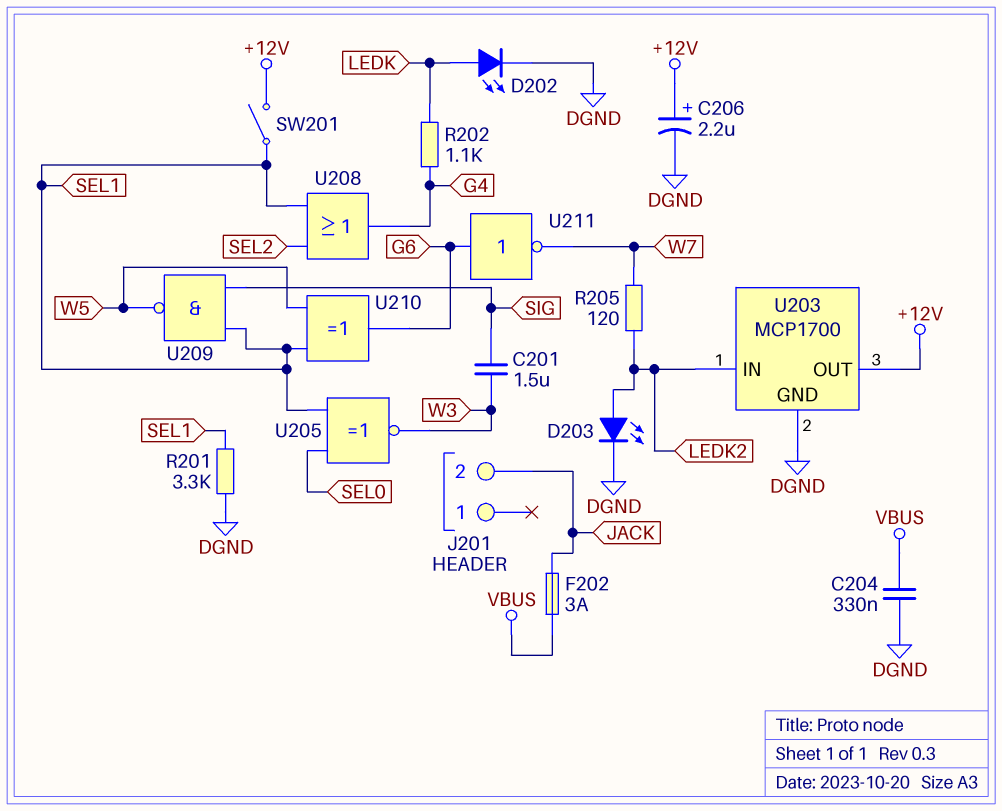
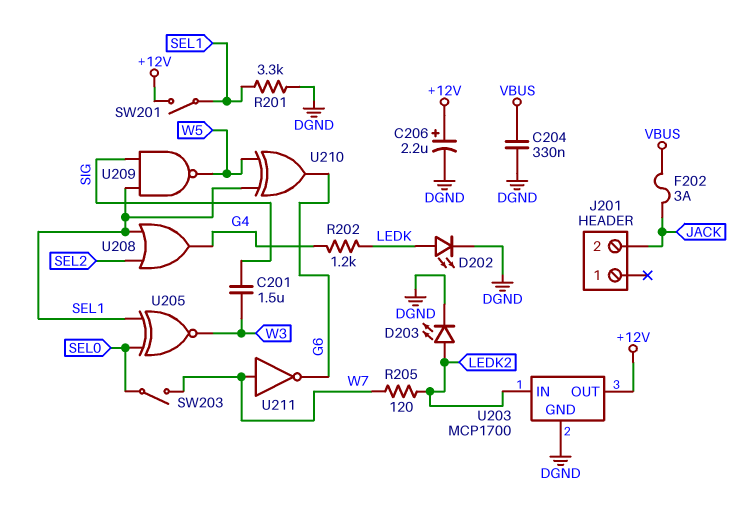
R202: 1.1k (G4, LEDK) -> 1.2k (G4, LEDK)
SW203: none -> switch (SEL0, W7)
U211: NOT (in G6, out W7) -> NOT (in W7, out G6)

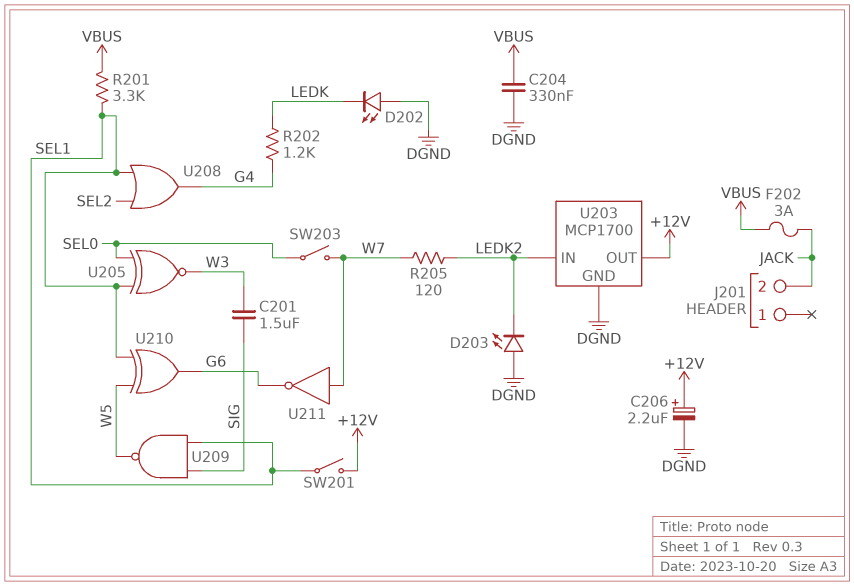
D202: LED (A LEDK, K DGND) -> LED (A DGND, K LEDK)
D203: LED (A LEDK2, K DGND) -> LED (A DGND, K LEDK2)
R201: 3.3k (DGND, SEL1) -> 3.3k (SEL1, VBUS)

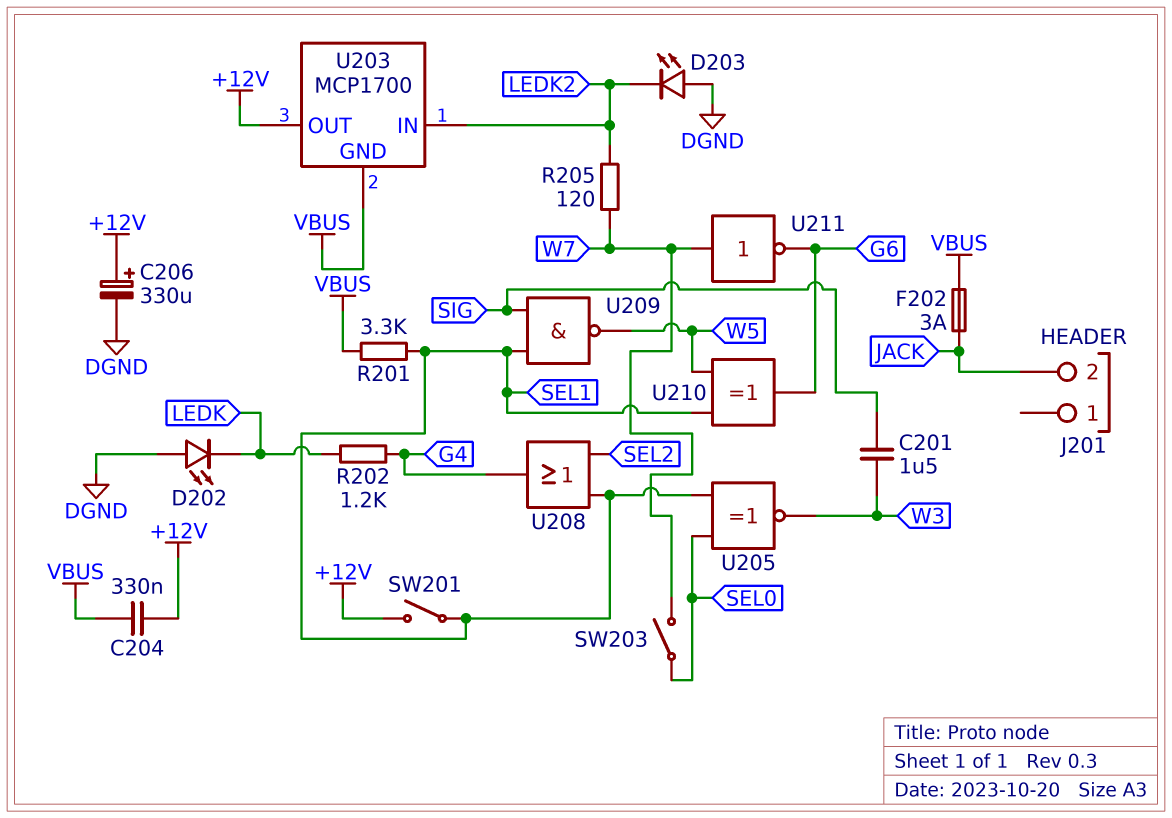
C204: 330nF (DGND, VBUS) -> 330nF (+12V, VBUS)
C206: 2.2uF (plus +12V, minus DGND) -> 330uF (plus +12V, minus DGND)
U203 pin GND: DGND -> VBUS

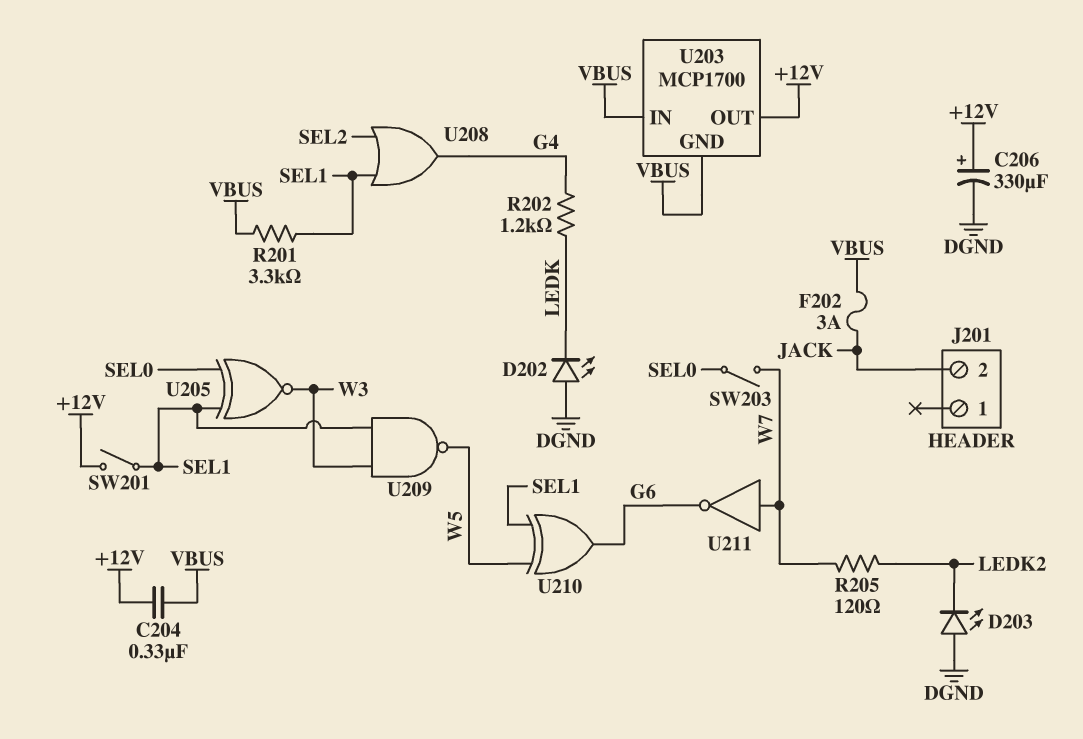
C201: 1.5uF (SIG, W3) -> none
U203 pin IN: LEDK2 -> VBUS
U209: NAND (in SEL1, in SIG, out W5) -> NAND (in SEL1, in W3, out W5)

